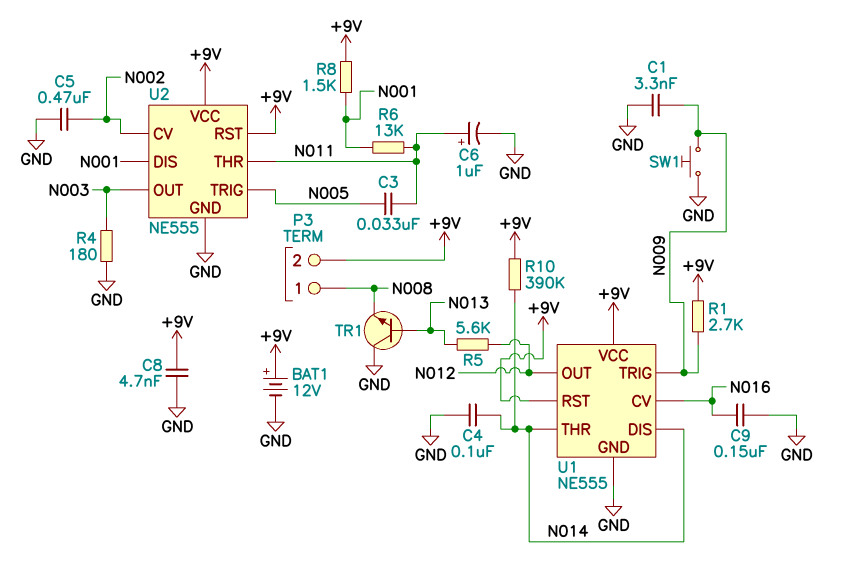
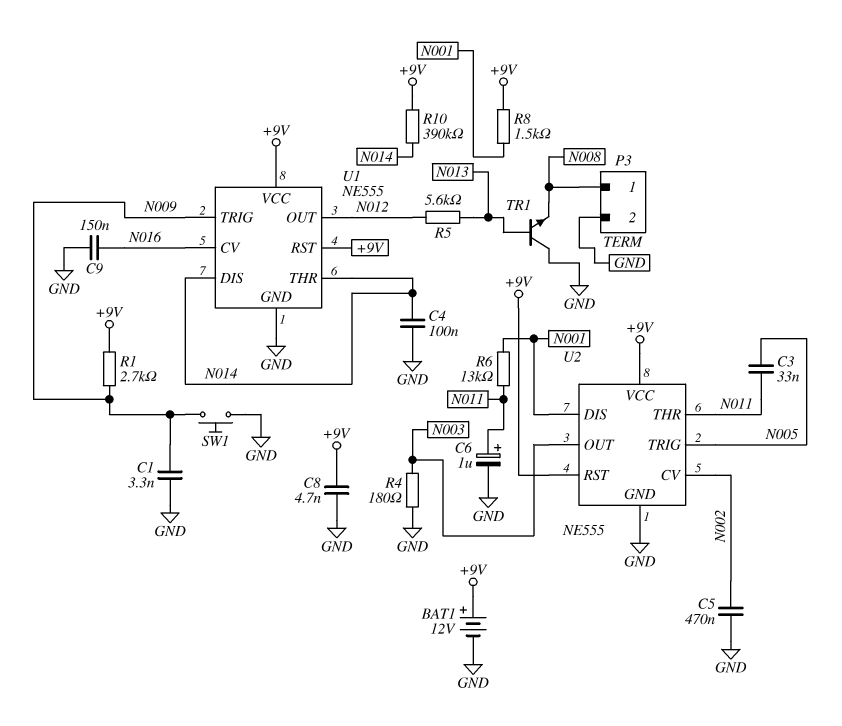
P3 pin 2: +9V -> GND

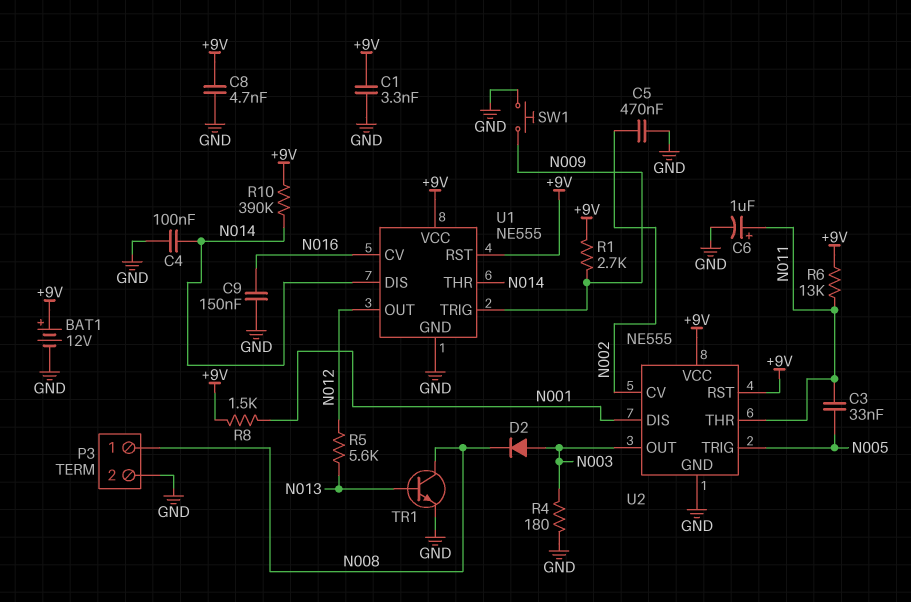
C1: 3.3nF (GND, N009) -> 3.3nF (+9V, GND)
D2: none -> diode (A N003, K N008)
R6: 13k (N001, N011) -> 13k (+9V, N011)
TR1: NPN (B N013, C GND, E N008) -> NPN (B N013, C N008, E GND)

